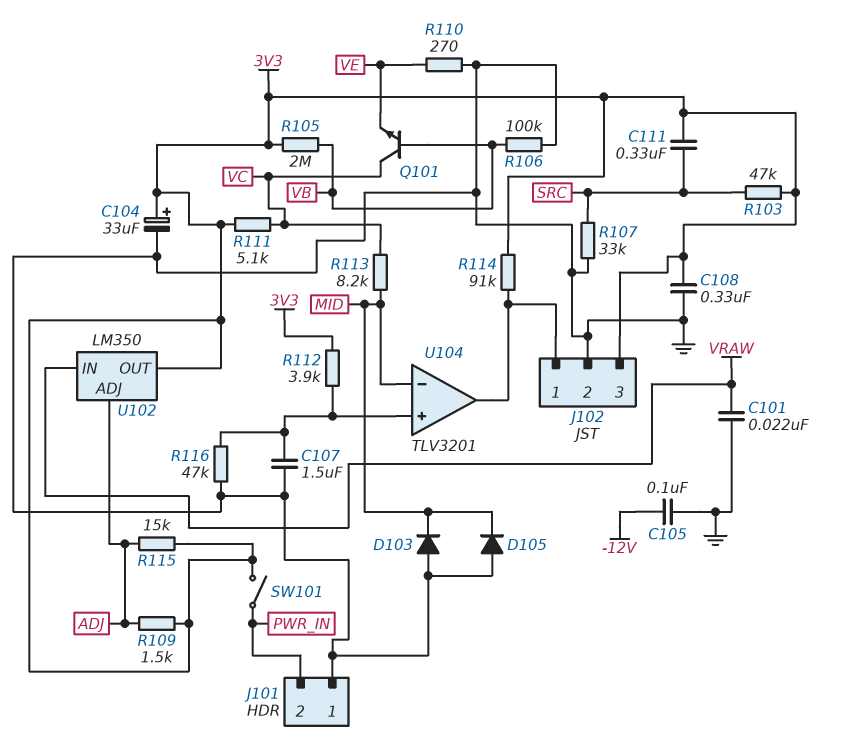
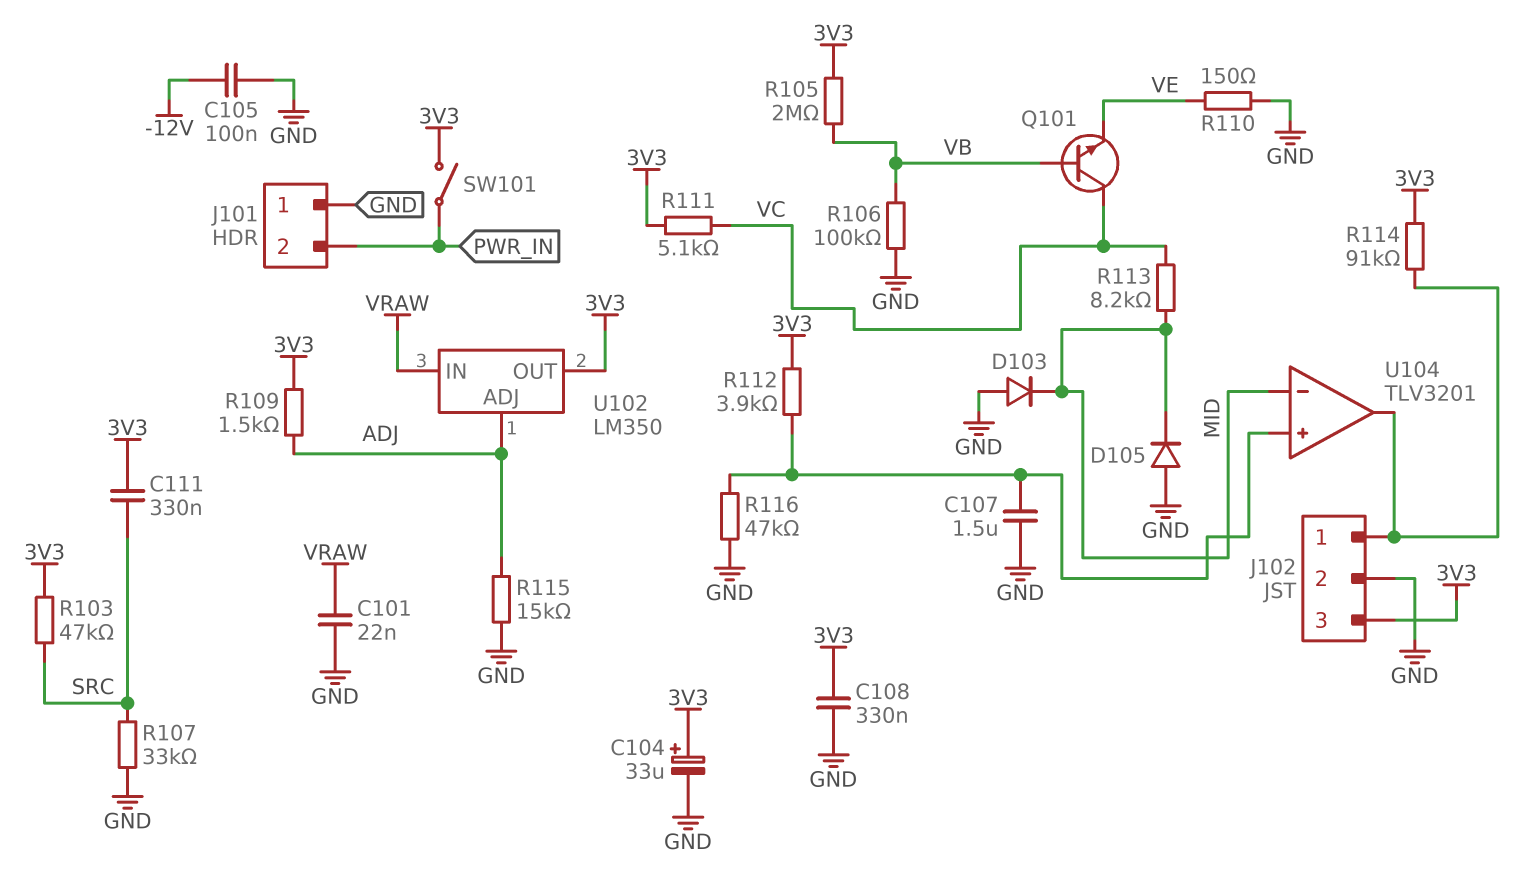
R110: 270 (GND, VE) -> 150 (GND, VE)
R115: 15k (3V3, ADJ) -> 15k (ADJ, GND)

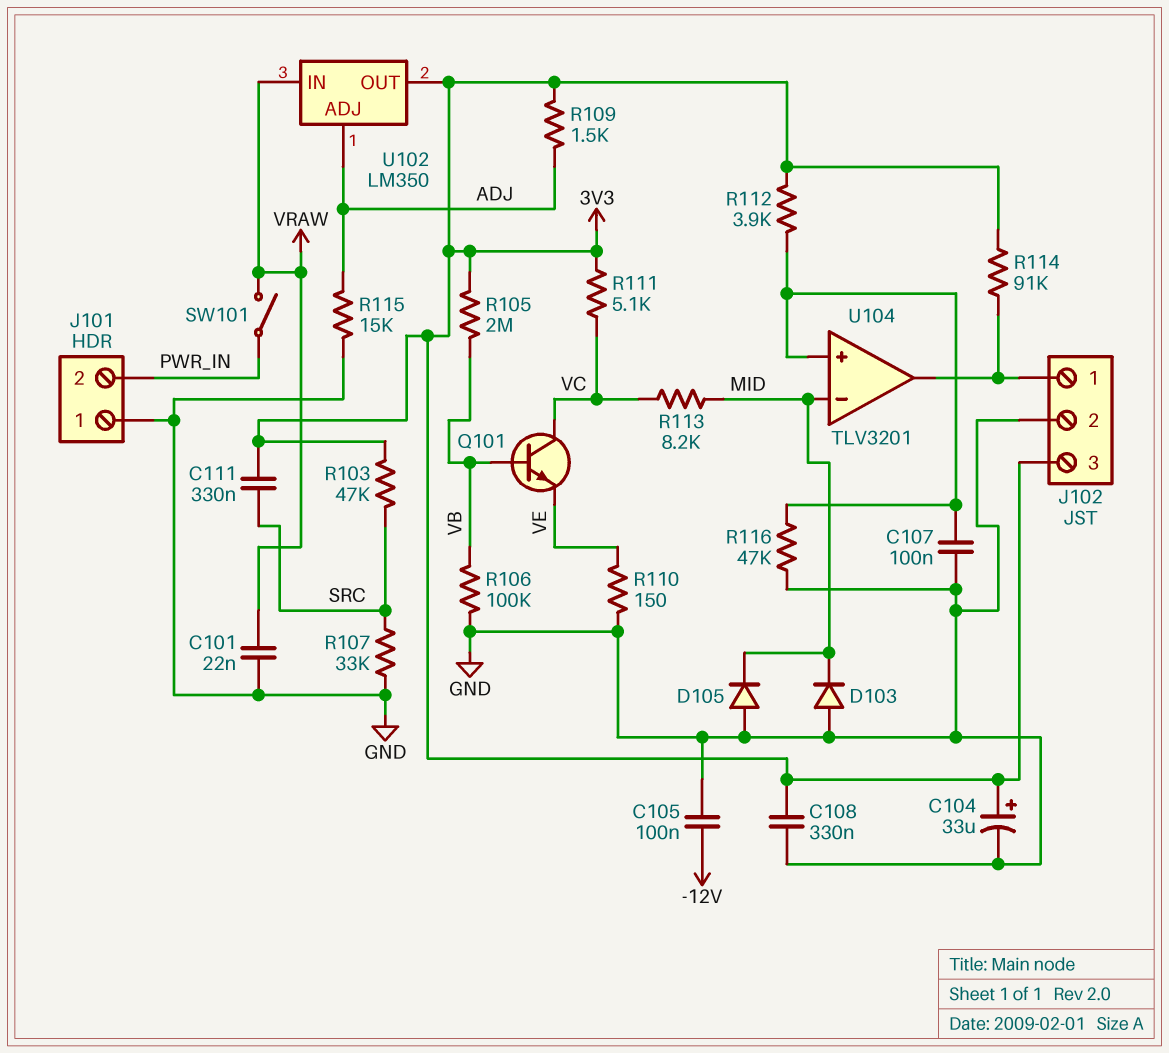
C107: 1.5uF (GND, U104/in+) -> 100nF (GND, U104/in+)
SW101: switch (3V3, PWR_IN) -> switch (PWR_IN, VRAW)

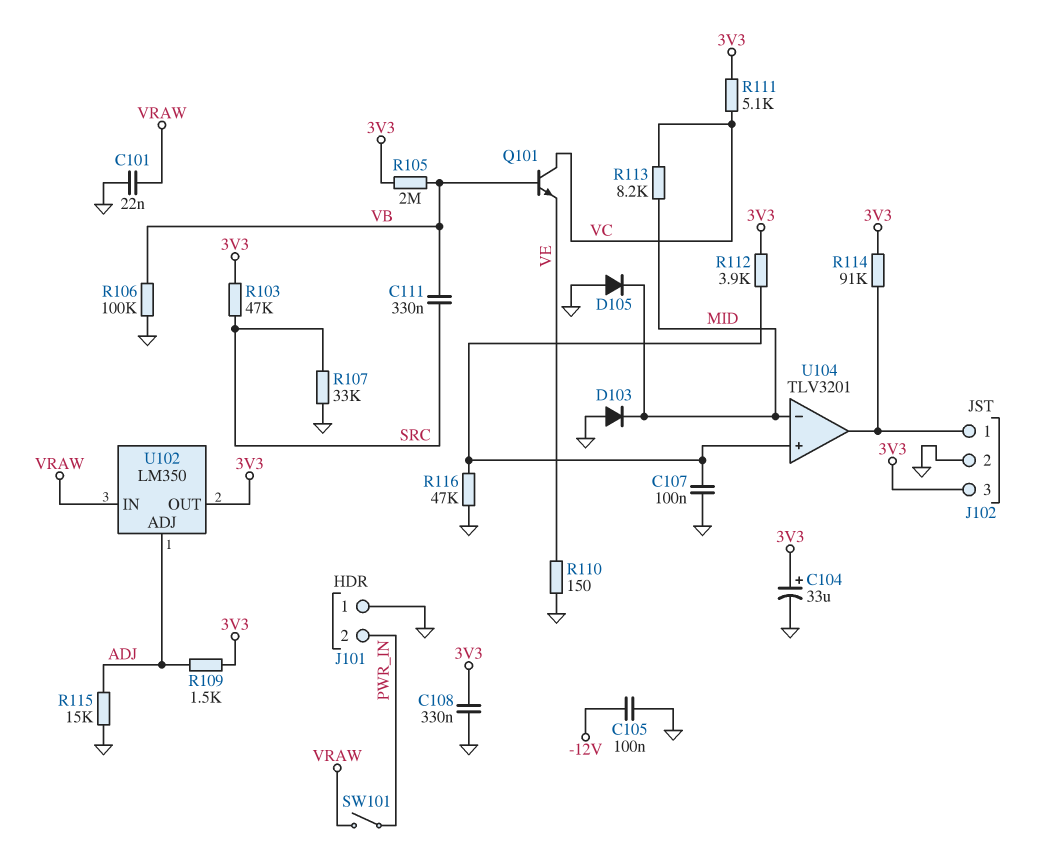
C111: 330nF (3V3, SRC) -> 330nF (SRC, VB)

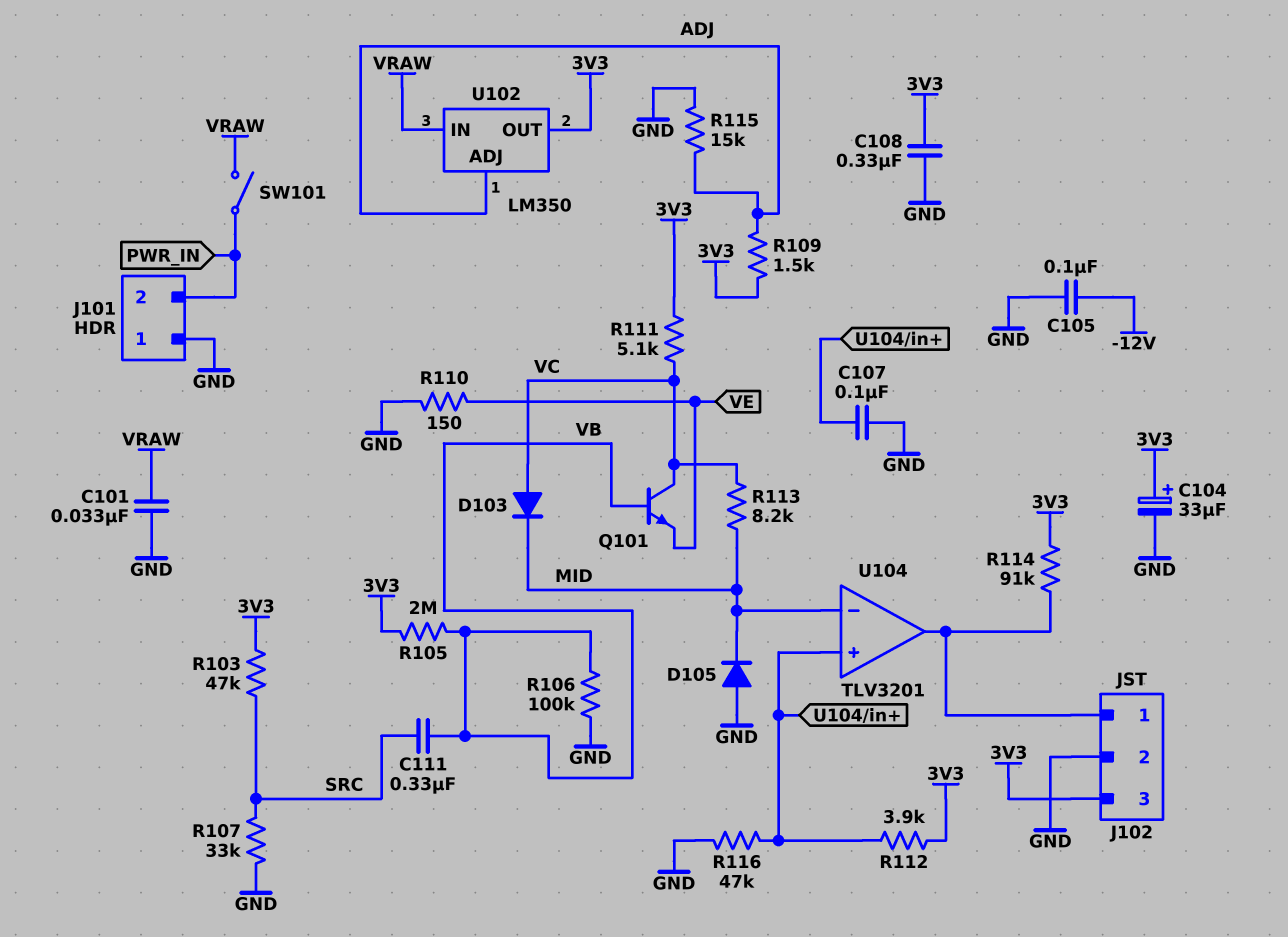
C101: 22nF (GND, VRAW) -> 33nF (GND, VRAW)
D103: diode (A GND, K MID) -> diode (A VC, K MID)

